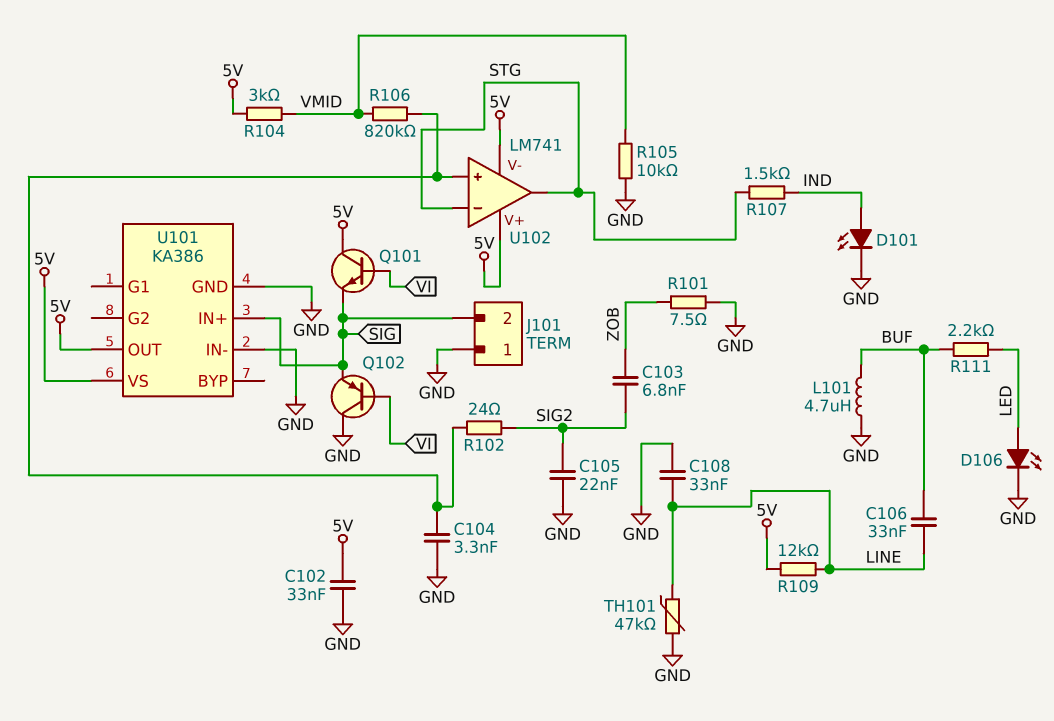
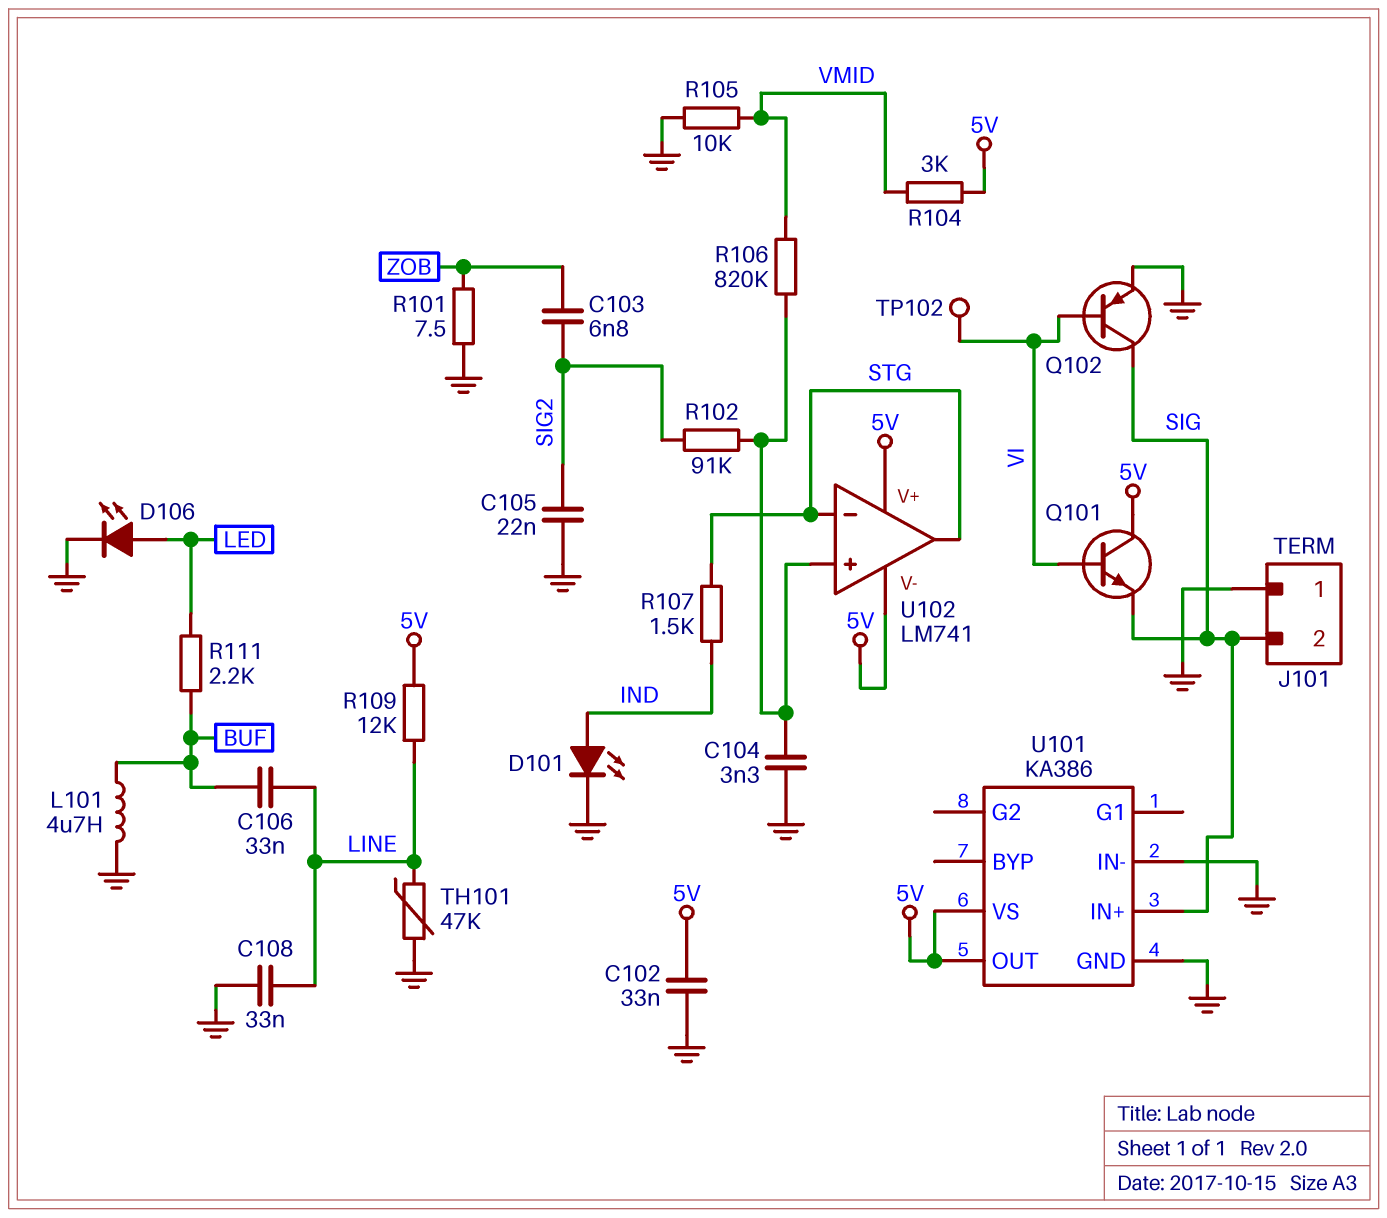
Q102: PNP (B VI, C GND, E SIG) -> PNP (B VI, C SIG, E GND)
R102: 24 (SIG2, U102/in+) -> 91k (SIG2, U102/in+)
TP102: none -> test point (VI)

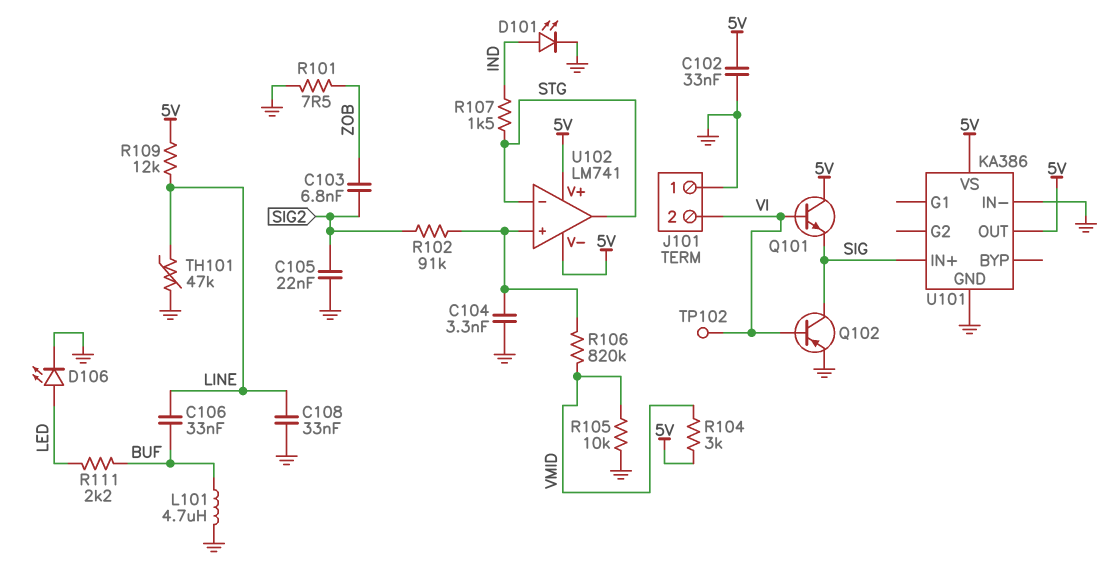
J101 pin 2: SIG -> VI

